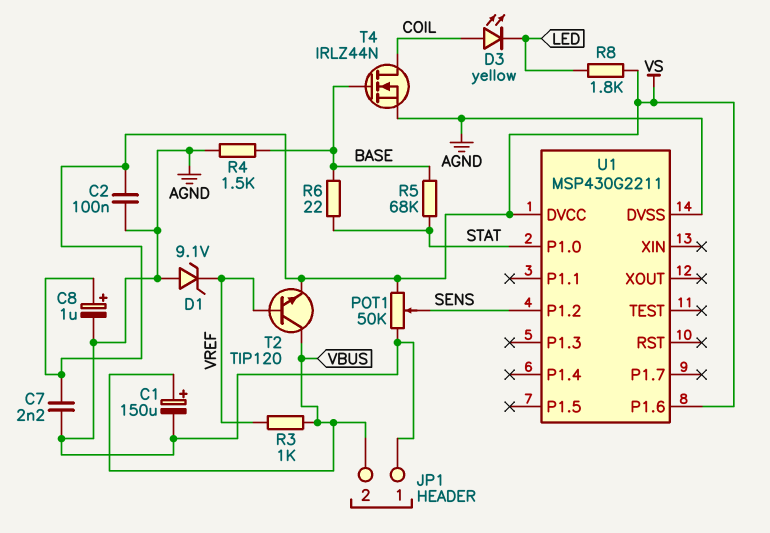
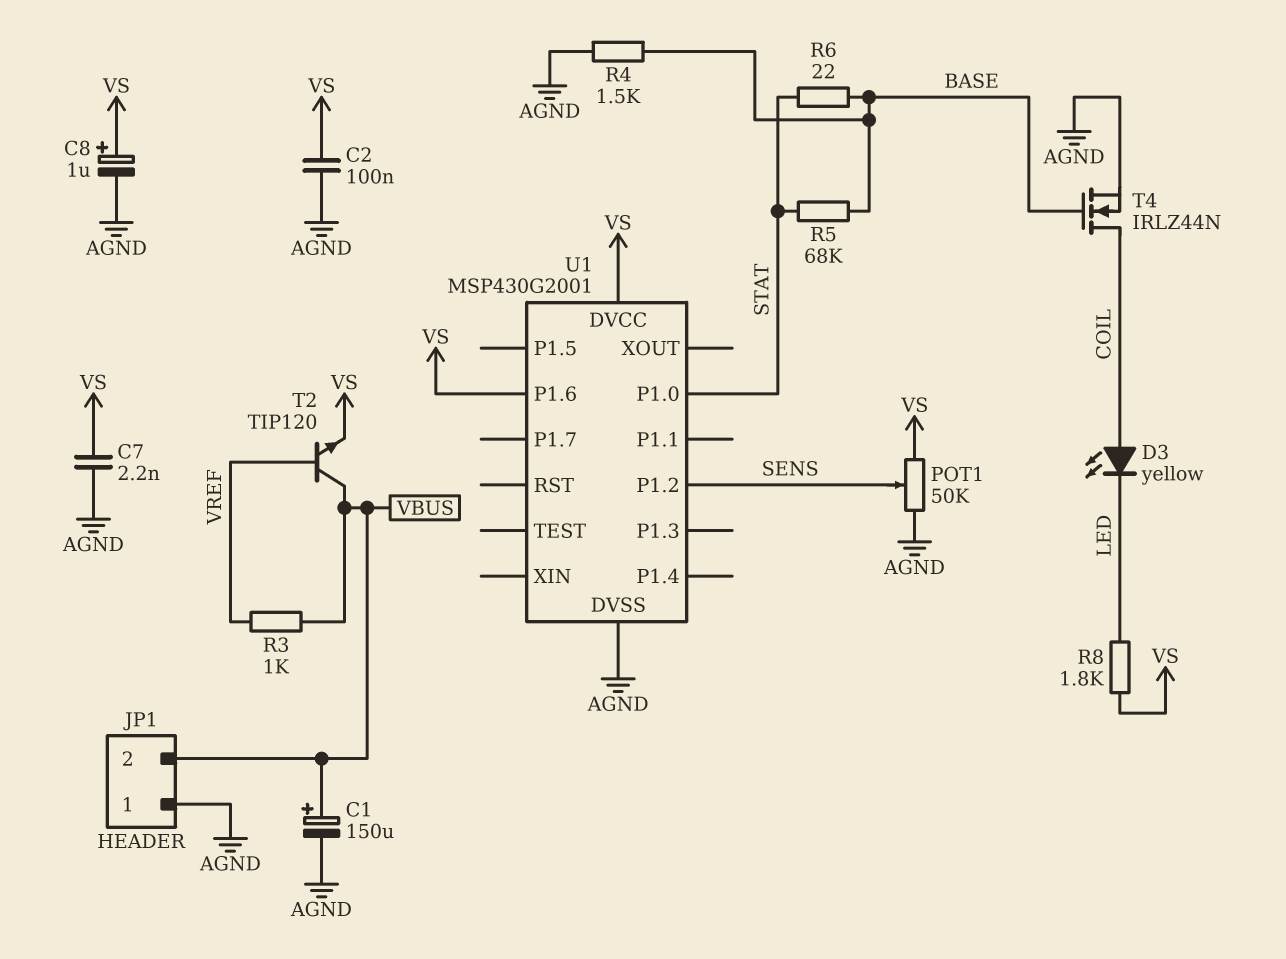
D1: zener 9.1V (A AGND, K VREF) -> none
U1: MSP430G2211 -> MSP430G2001

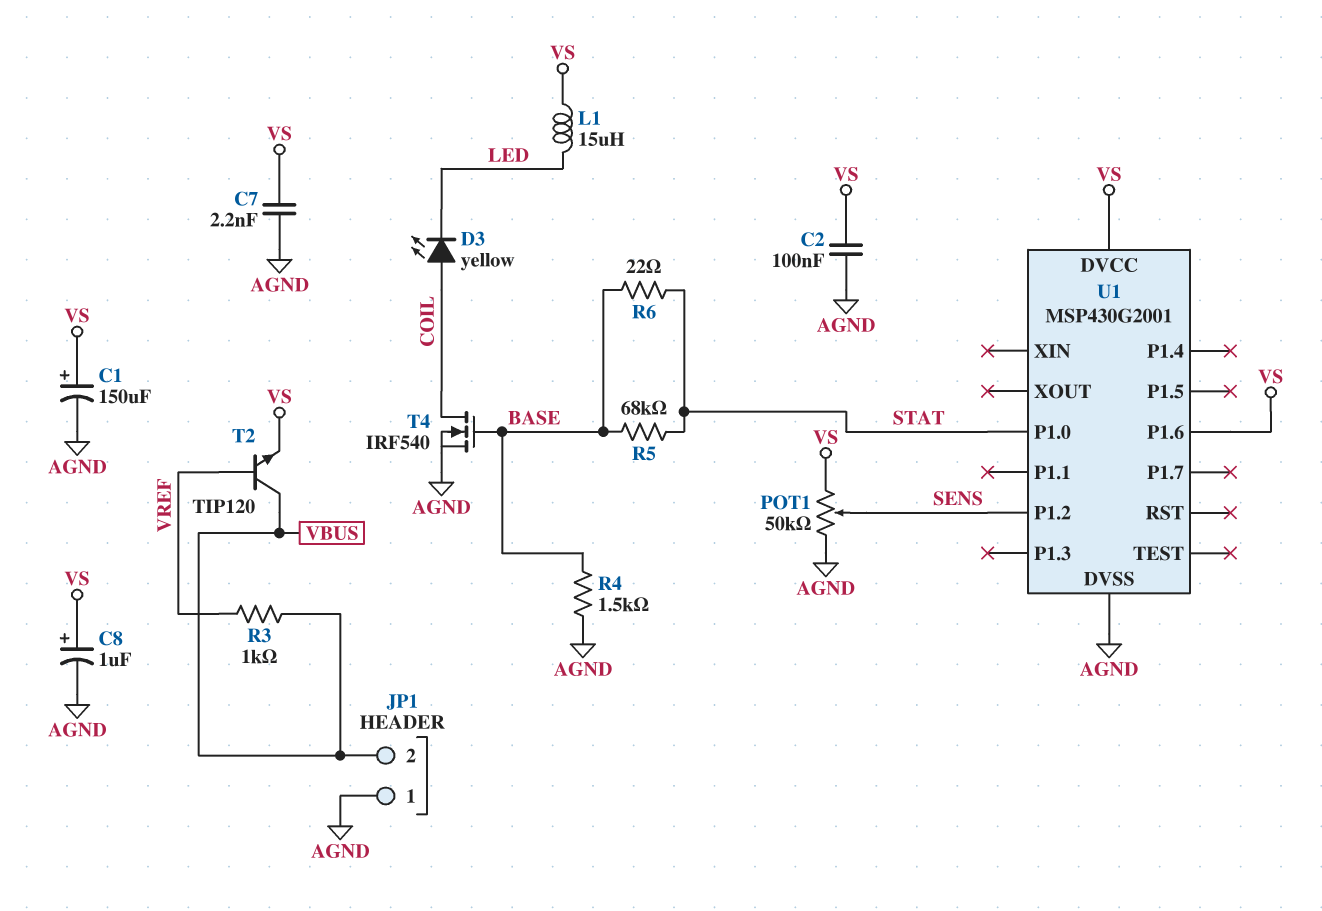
C1: 150uF (plus VBUS, minus AGND) -> 150uF (plus VS, minus AGND)
L1: none -> 15uH (LED, VS)
R8: 1.8k (LED, VS) -> none
T4: NMOS IRLZ44N (G BASE, D COIL, S AGND) -> NMOS IRF540 (G BASE, D COIL, S AGND)

